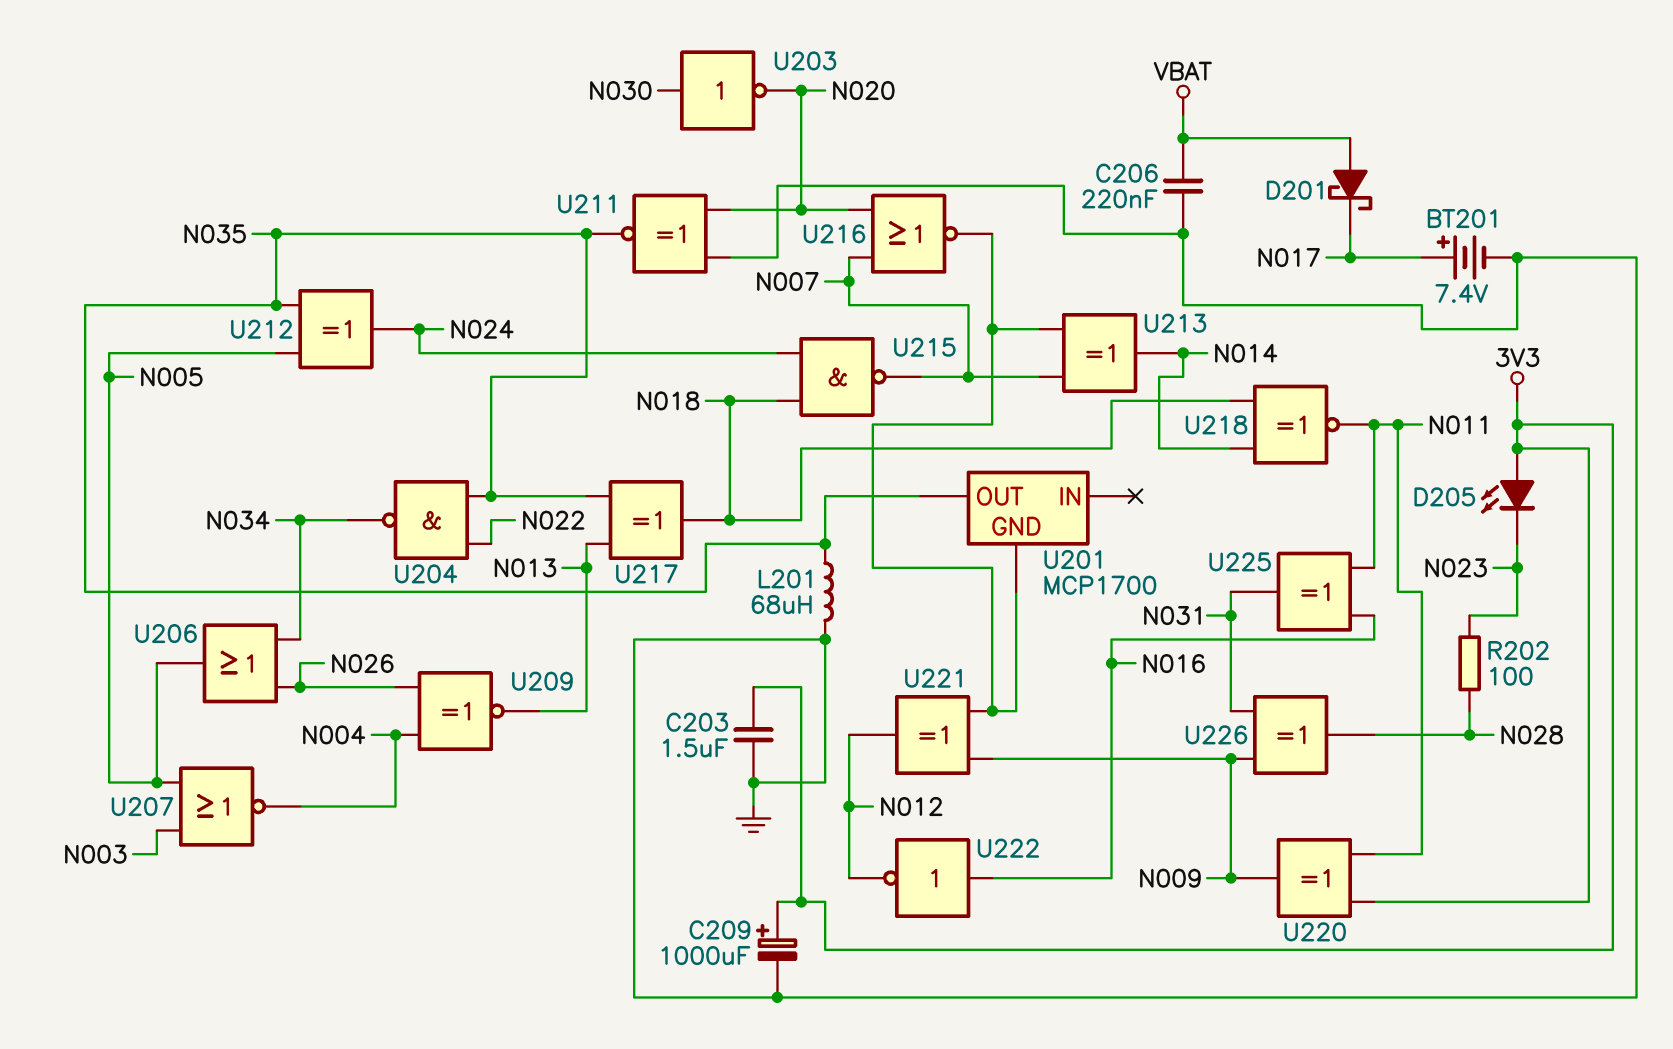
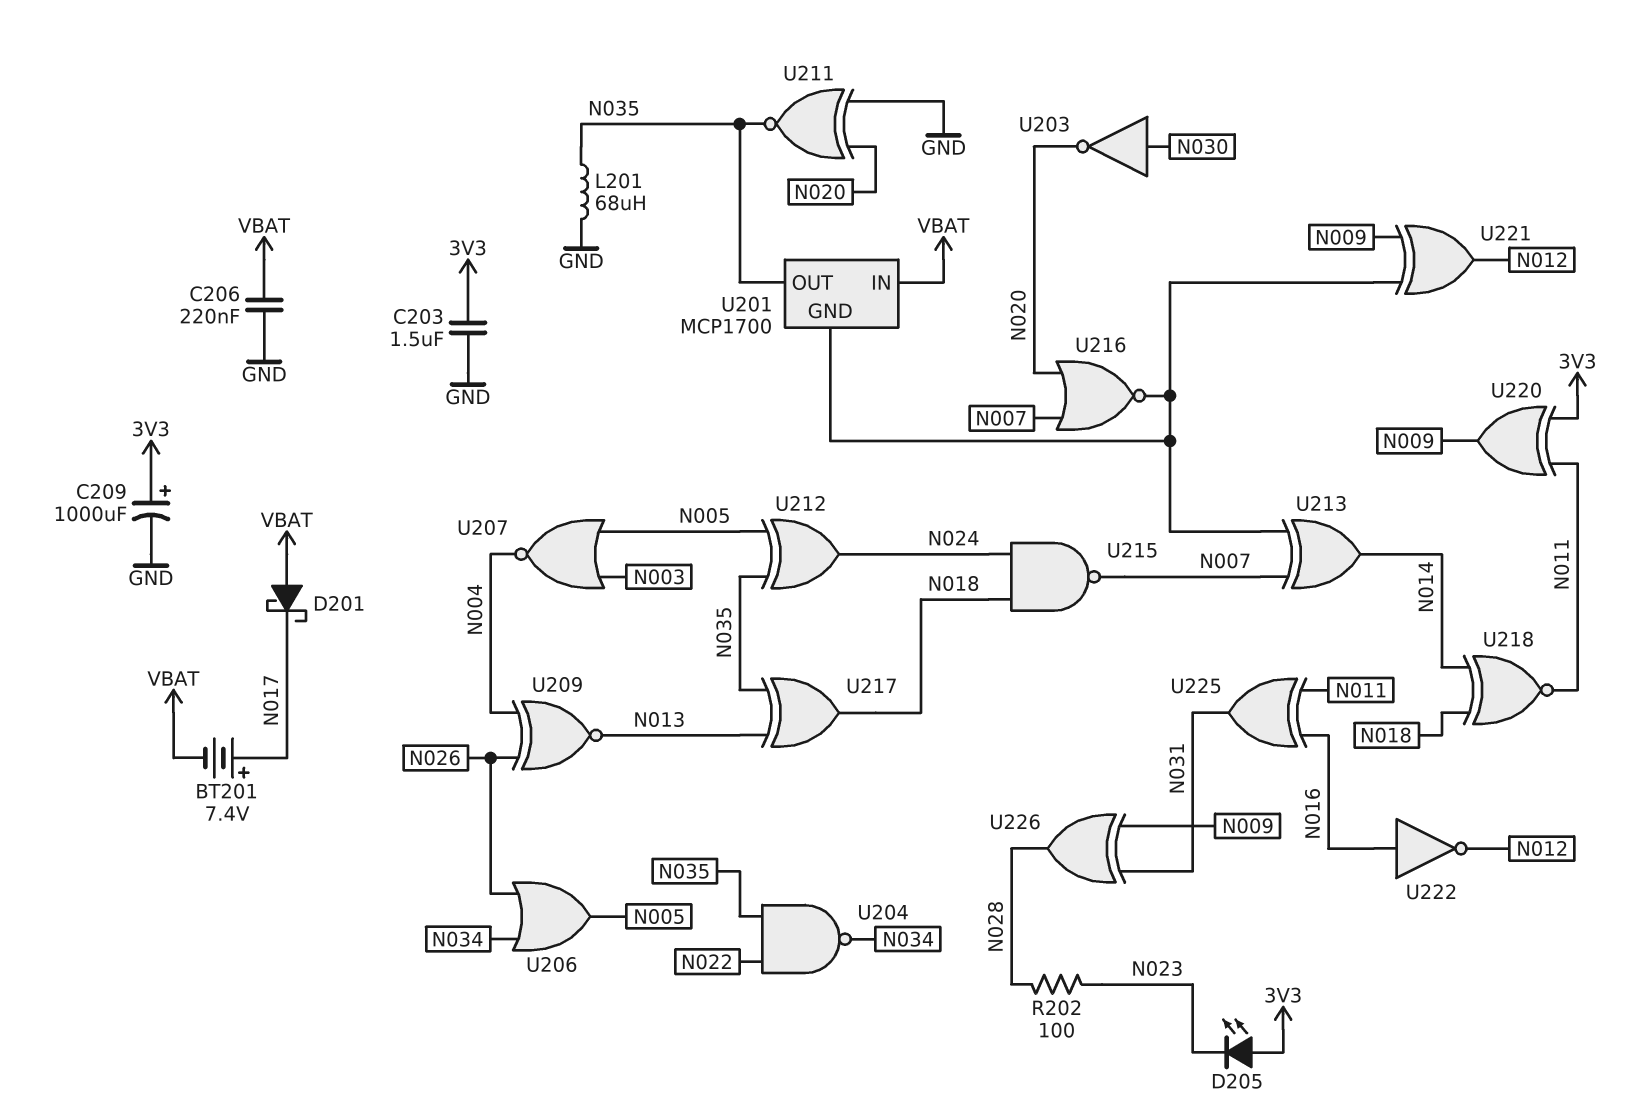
BT201: 7.4V (plus N017, minus GND) -> 7.4V (plus N017, minus VBAT)
U201 pin IN: none -> VBAT

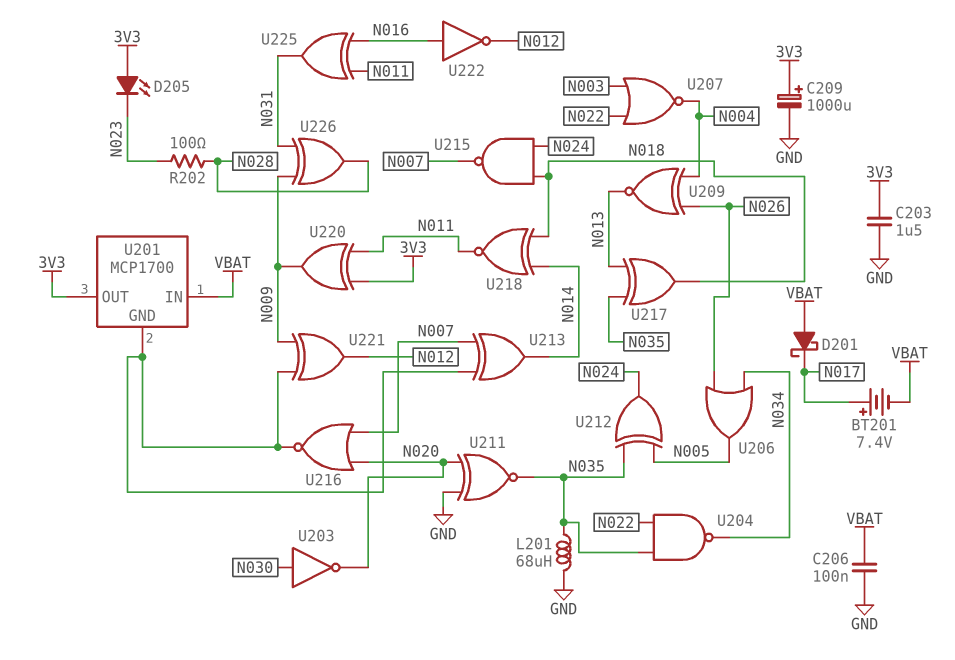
C206: 220nF (GND, VBAT) -> 100nF (GND, VBAT)
U201 pin OUT: N035 -> 3V3
U207: NOR (in N003, in N005, out N004) -> NOR (in N003, in N022, out N004)

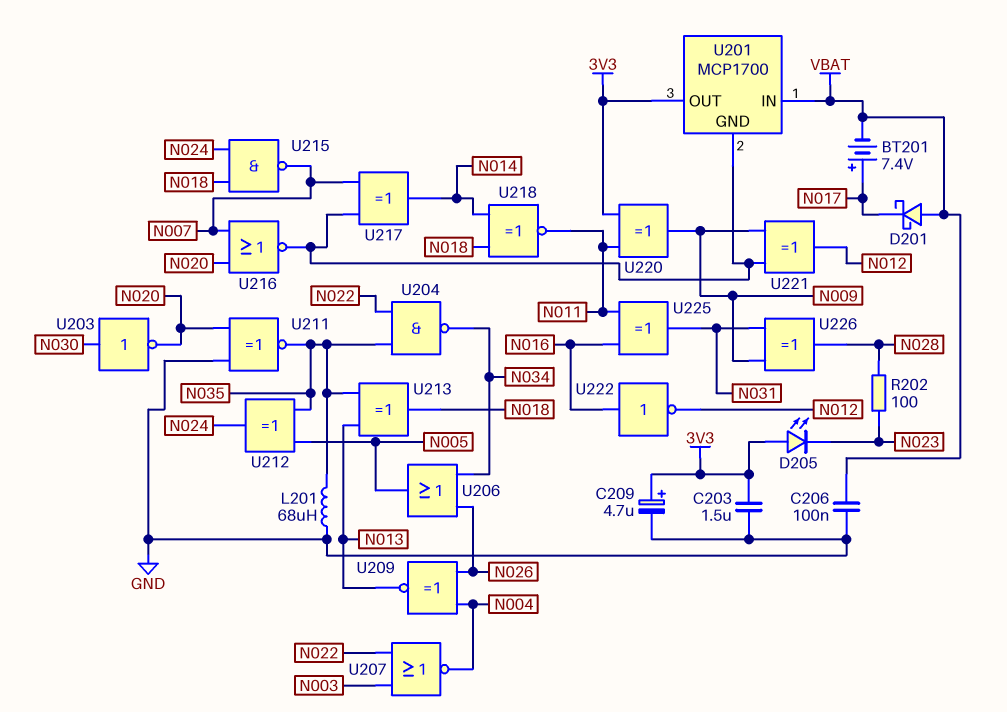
C209: 1000uF (plus 3V3, minus GND) -> 4.7uF (plus 3V3, minus GND)
U213: XOR (in N007, in U201/GND, out N014) -> XOR (in N013, in N035, out N018)
U217: XOR (in N013, in N035, out N018) -> XOR (in N007, in U201/GND, out N014)

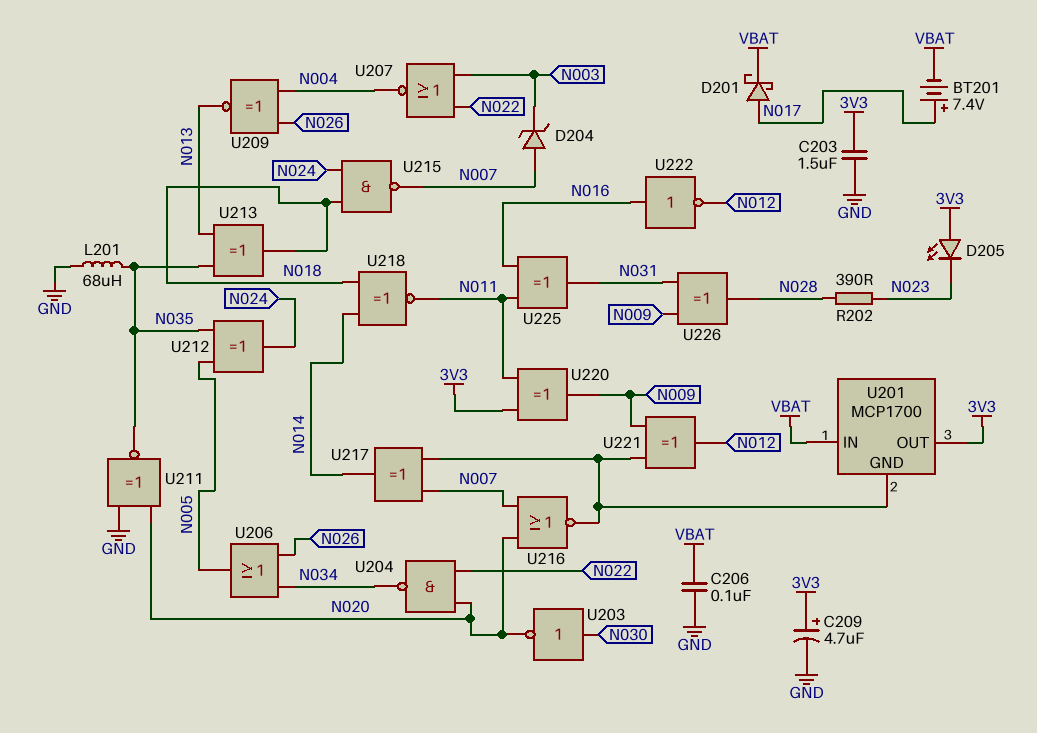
D201: schottky (A VBAT, K N017) -> schottky (A N017, K VBAT)
D204: none -> zener (A N007, K N003)
R202: 100 (N023, N028) -> 390 (N023, N028)
U204: NAND (in N022, in N035, out N034) -> NAND (in N020, in N022, out N034)

